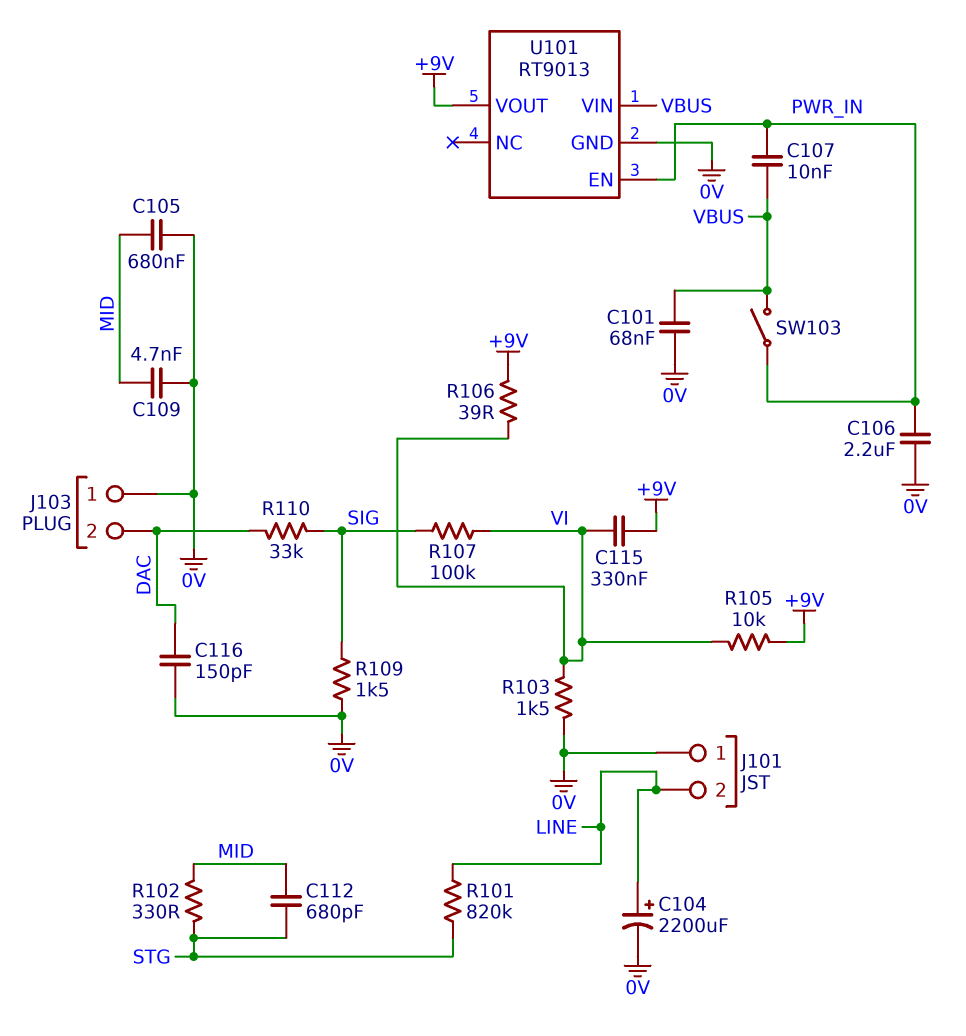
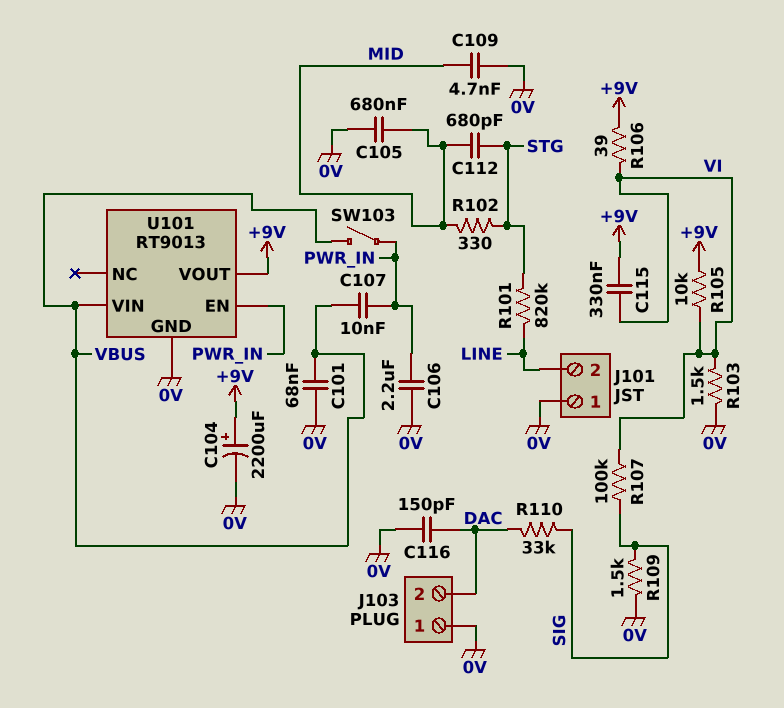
C104: 2200uF (plus LINE, minus 0V) -> 2200uF (plus +9V, minus 0V)

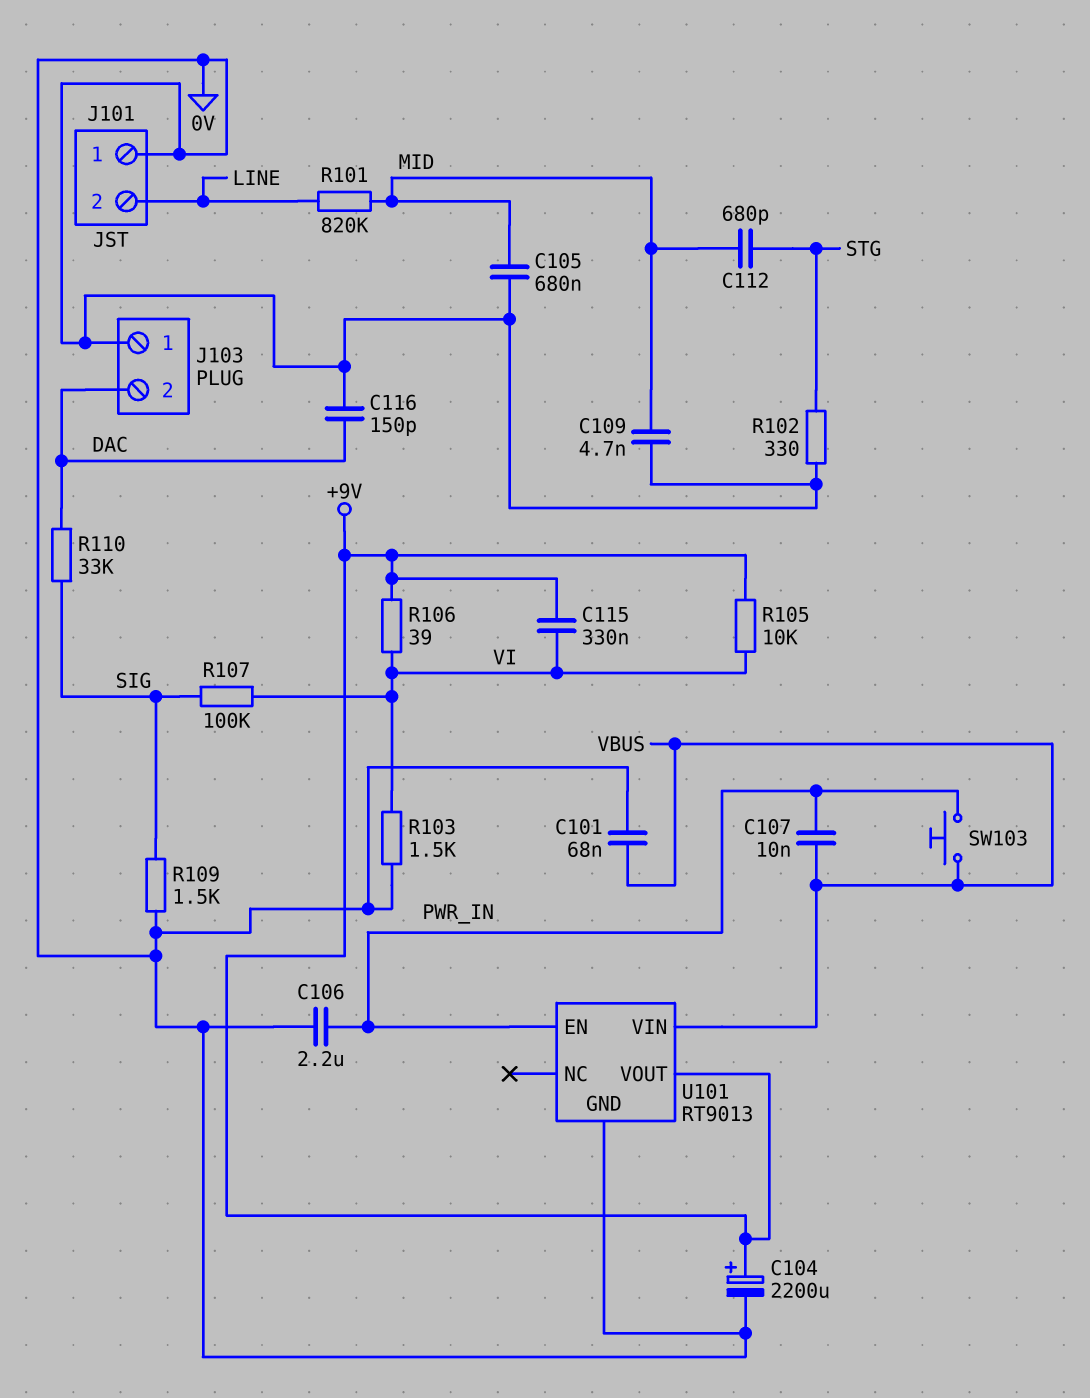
R101: 820k (LINE, STG) -> 820k (LINE, MID)
R102: 330 (MID, STG) -> 330 (0V, STG)
SW103: switch (PWR_IN, VBUS) -> button (PWR_IN, VBUS)

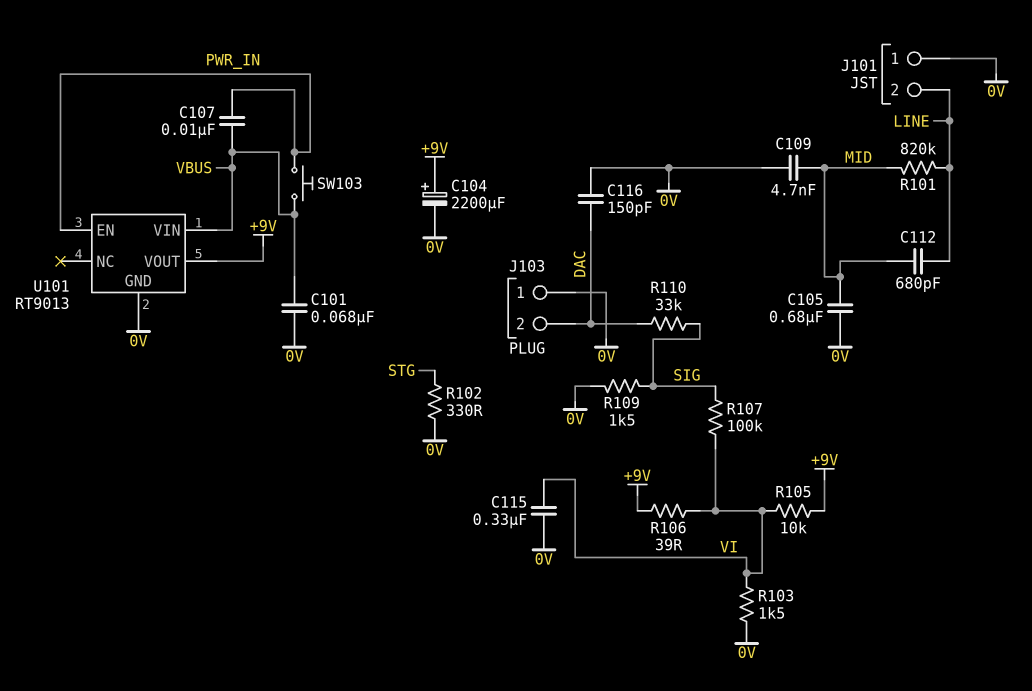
C106: 2.2uF (0V, PWR_IN) -> none
C112: 680pF (MID, STG) -> 680pF (LINE, MID)
C115: 330nF (+9V, VI) -> 330nF (0V, VI)

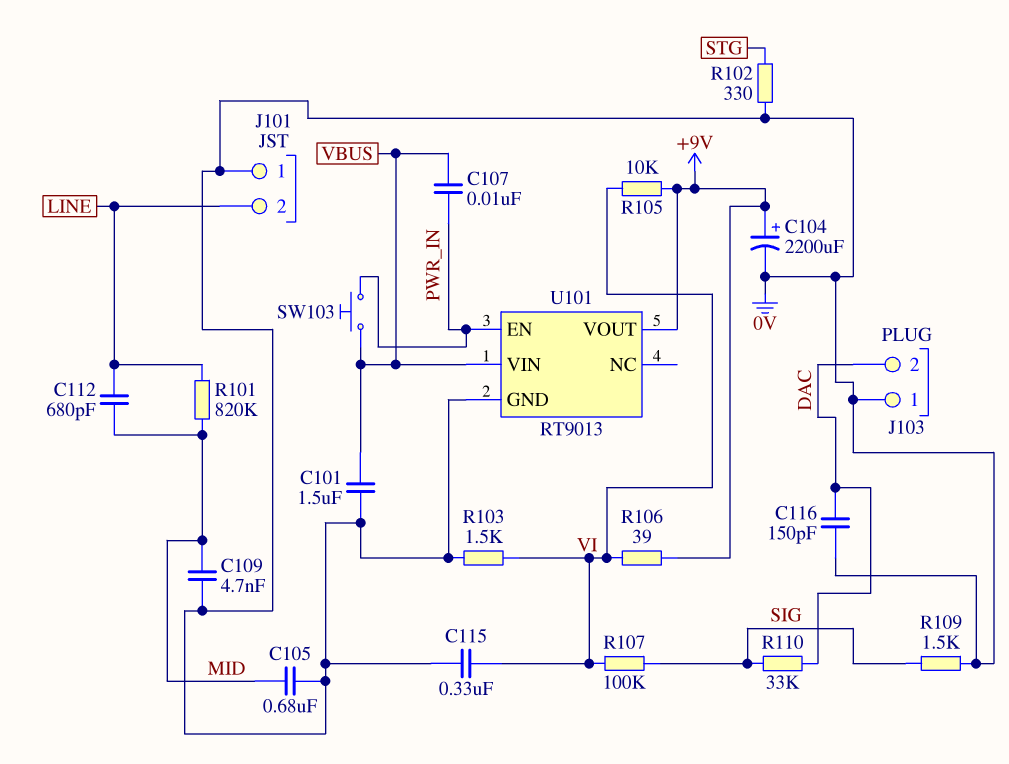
C101: 68nF (0V, VBUS) -> 1.5uF (0V, VBUS)

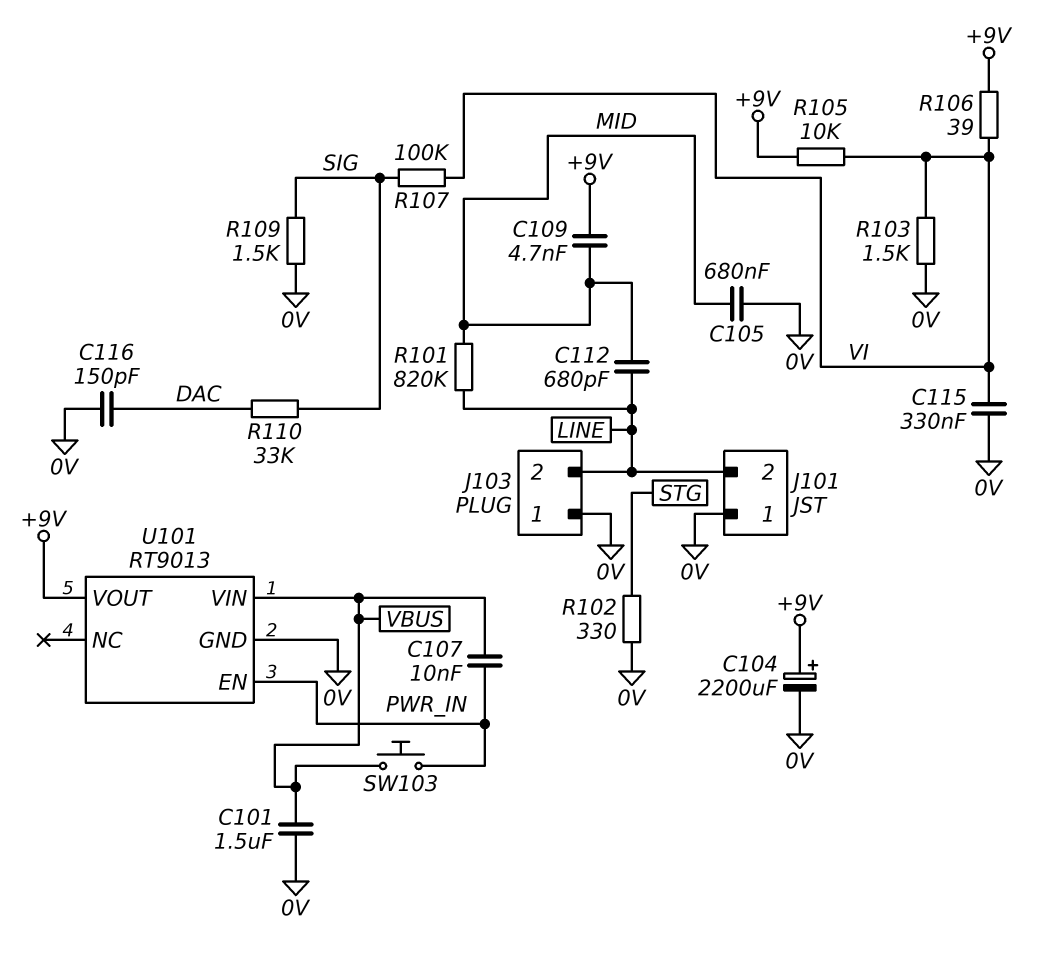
C109: 4.7nF (0V, MID) -> 4.7nF (+9V, MID)
J103 pin 2: DAC -> LINE

